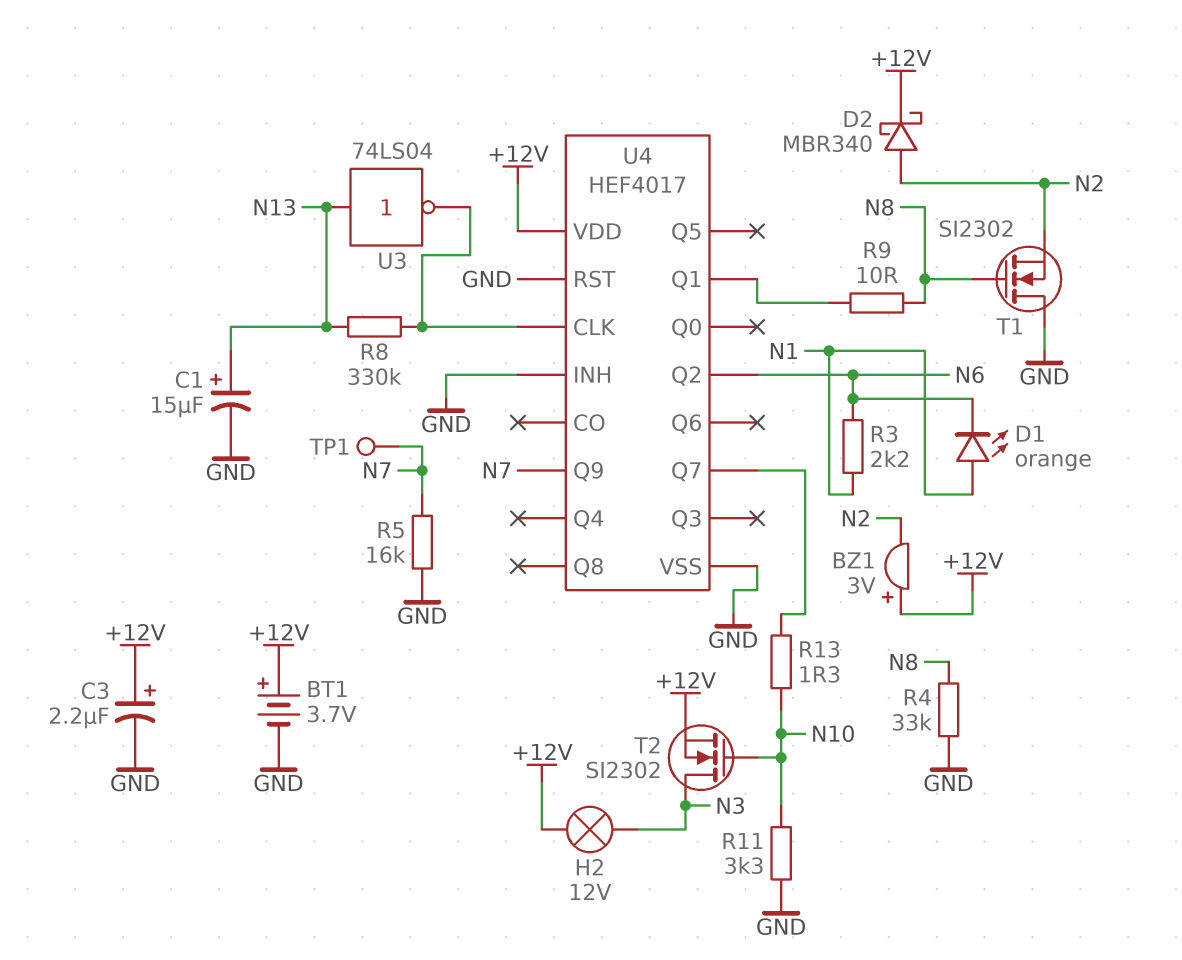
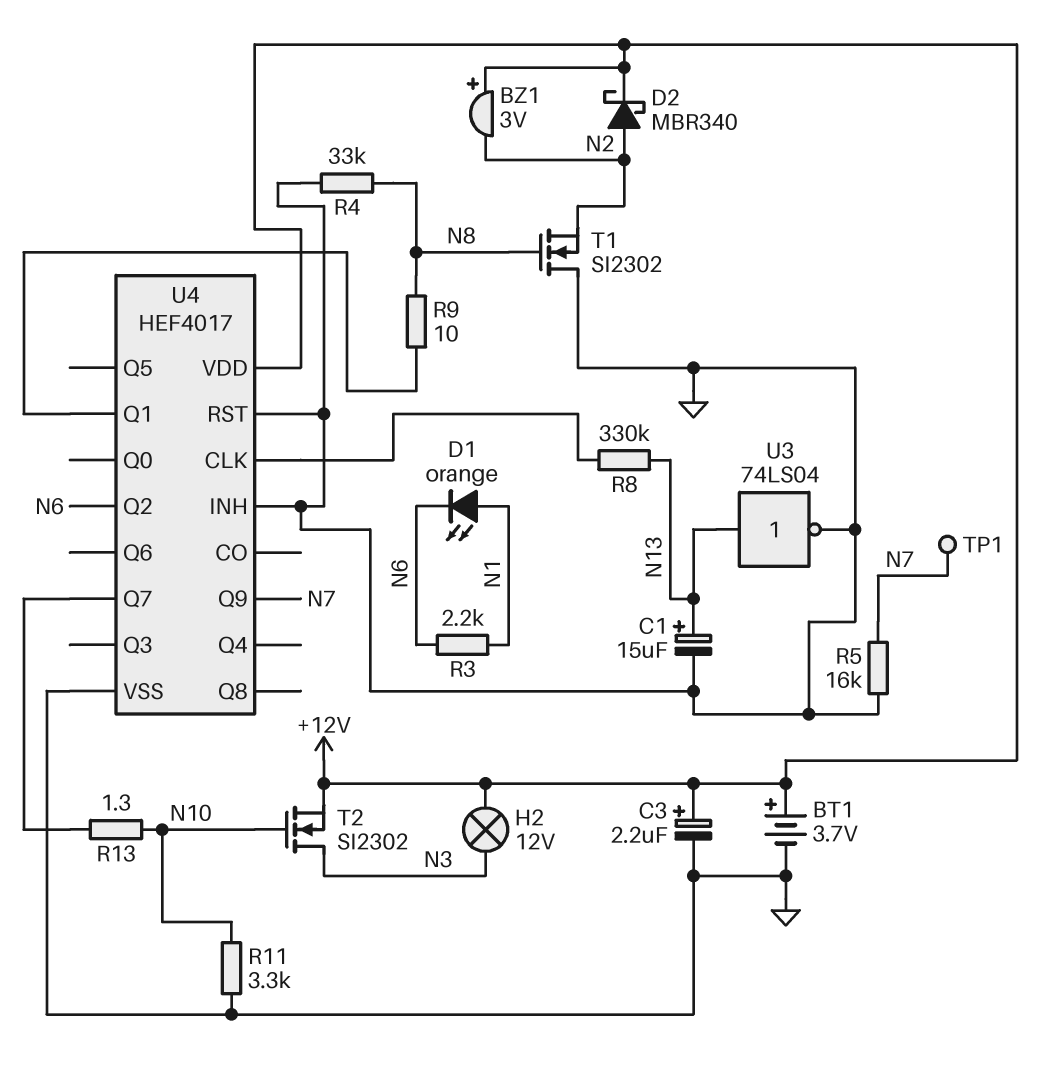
U3: NOT 74LS04 (in N13, out U4/CLK) -> NOT 74LS04 (in N13, out GND)

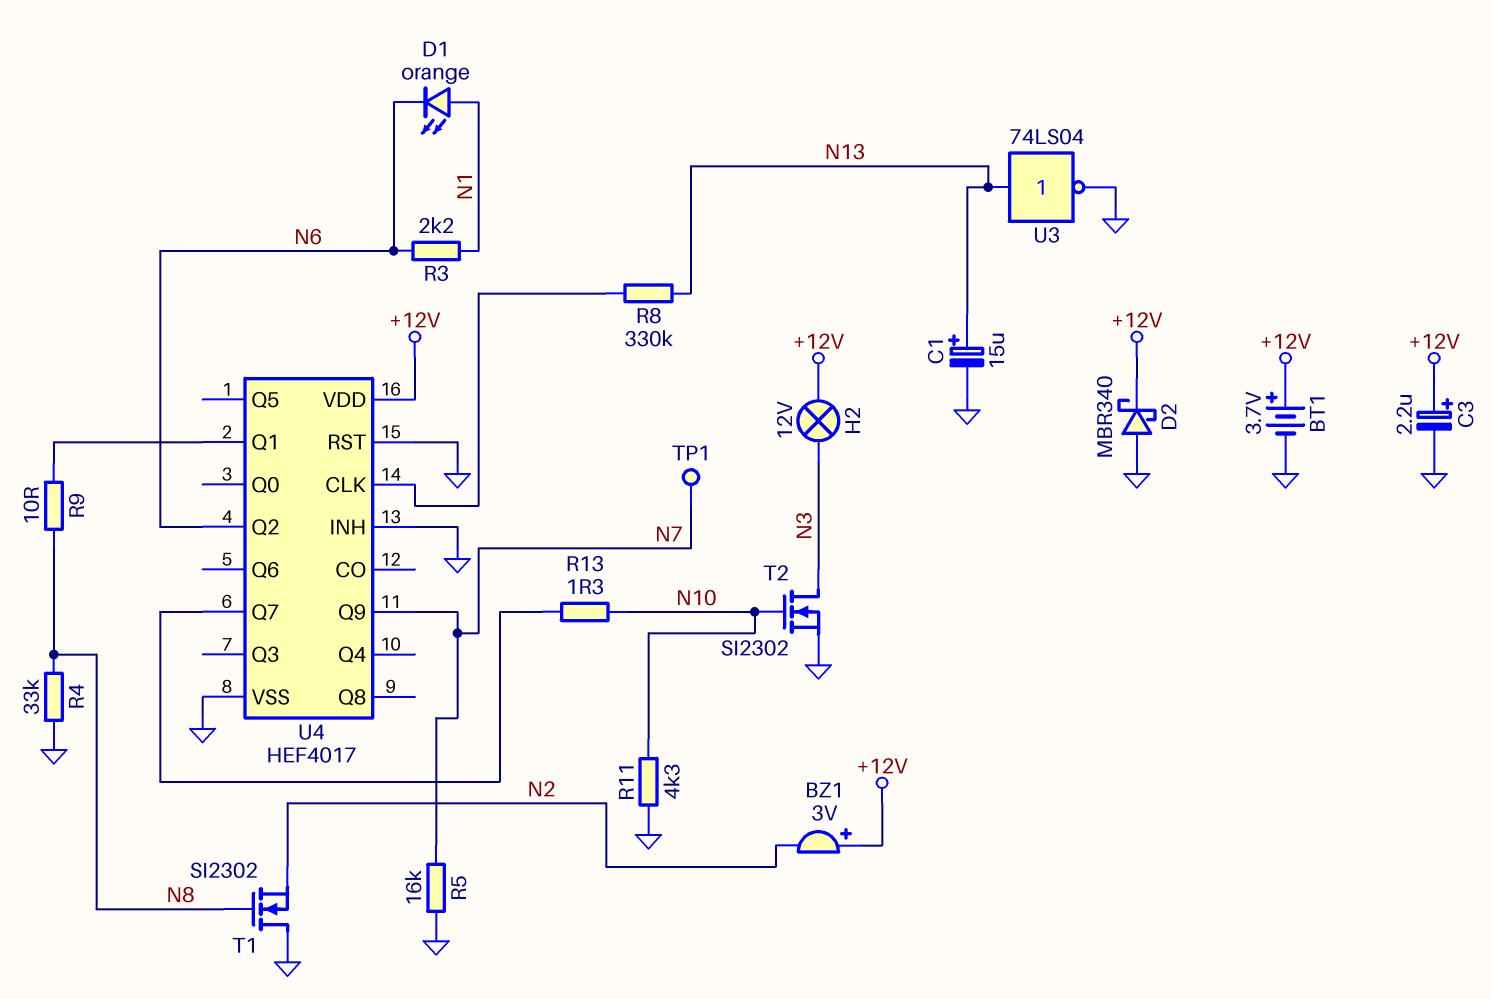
D2: schottky MBR340 (A N2, K +12V) -> schottky MBR340 (A GND, K +12V)
R11: 3.3k (GND, N10) -> 4.3k (GND, N10)
T2: NMOS SI2302 (G N10, D N3, S +12V) -> NMOS SI2302 (G N10, D N3, S GND)

